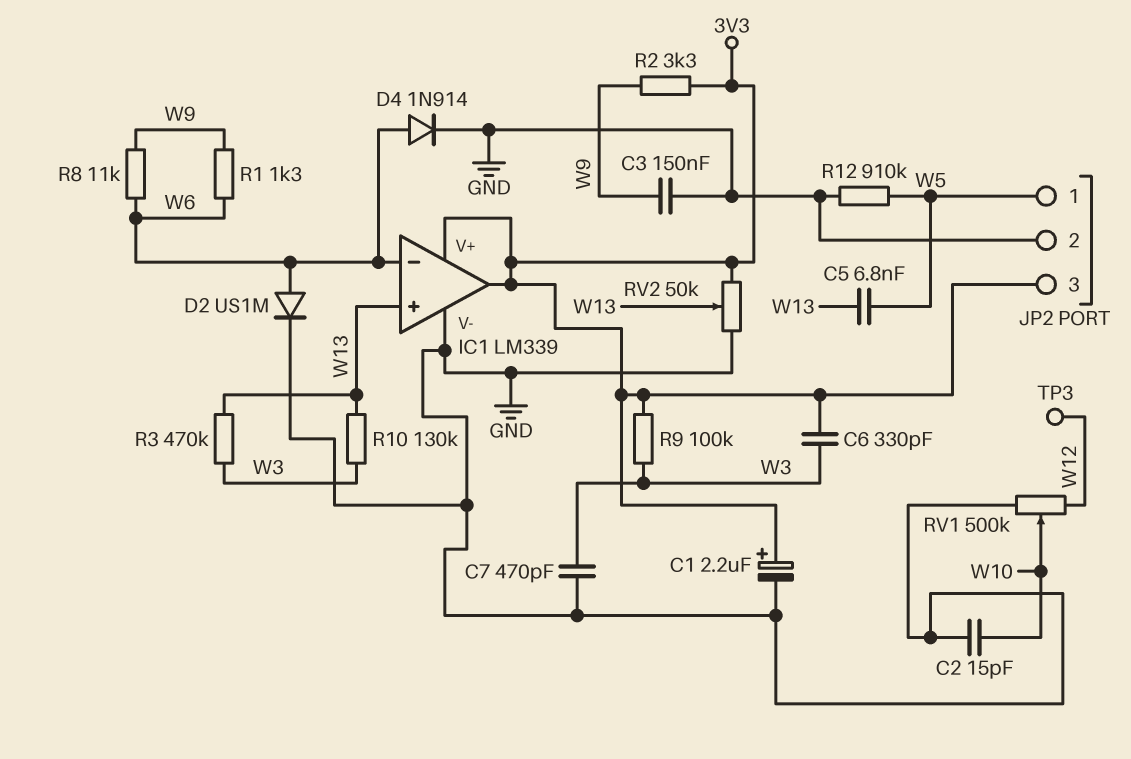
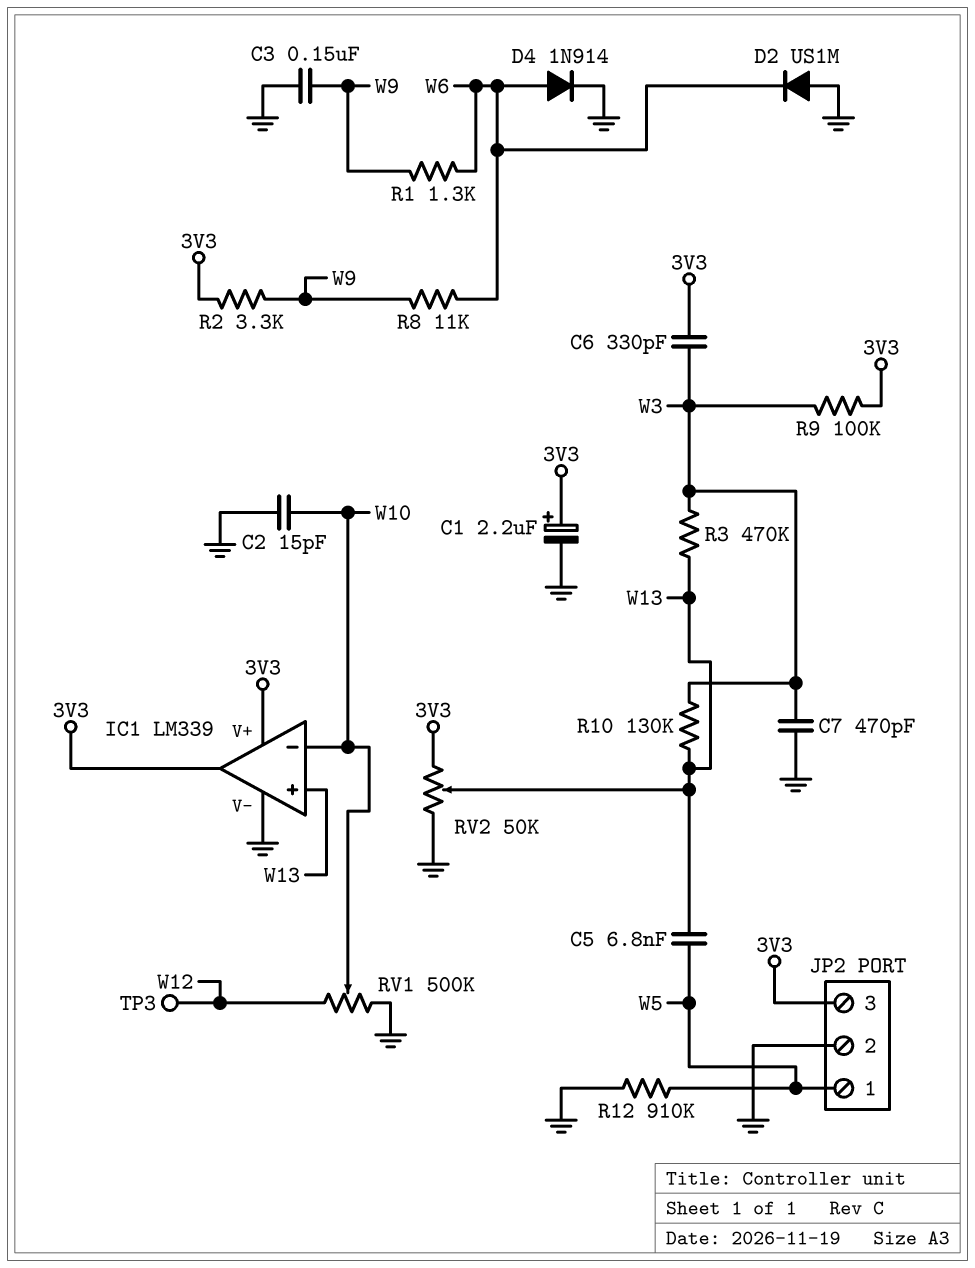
D2: diode US1M (A W6, K GND) -> diode US1M (A GND, K W6)
IC1 pin in-: W6 -> W10

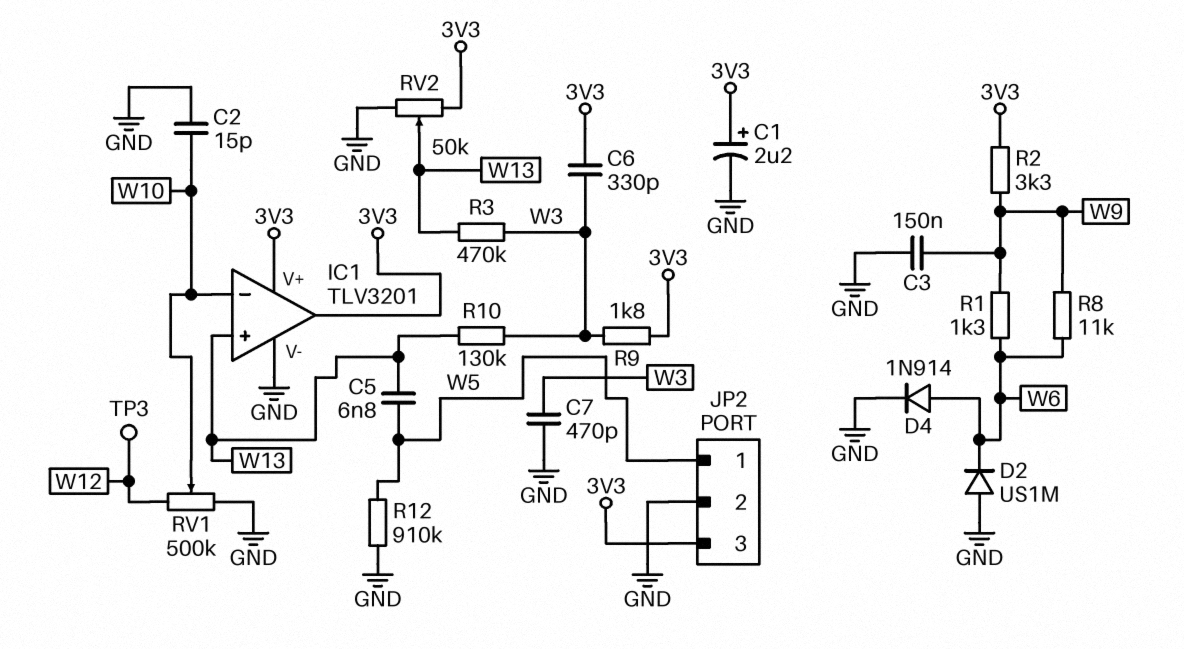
IC1: LM339 -> TLV3201
R9: 100k (3V3, W3) -> 1.8k (3V3, W3)

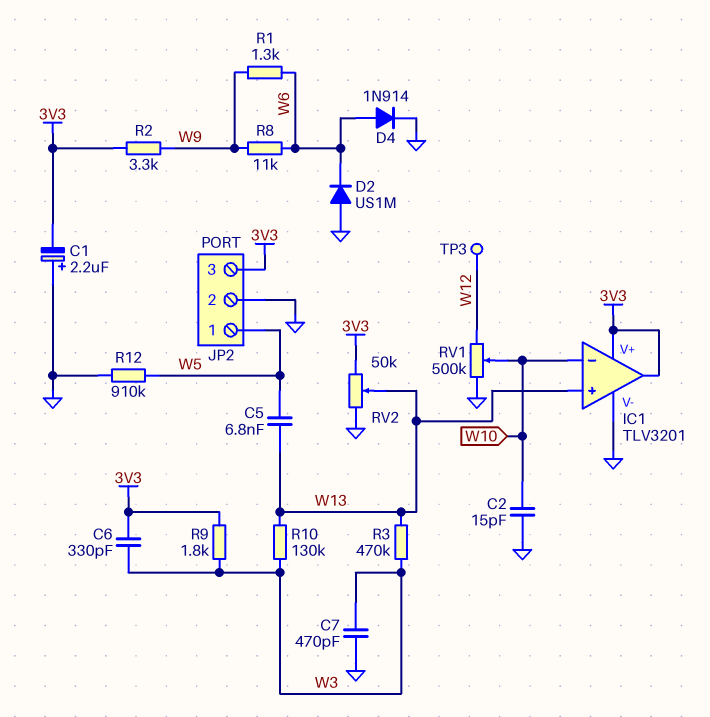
C1: 2.2uF (plus 3V3, minus GND) -> 2.2uF (plus GND, minus 3V3)
C3: 150nF (GND, W9) -> none

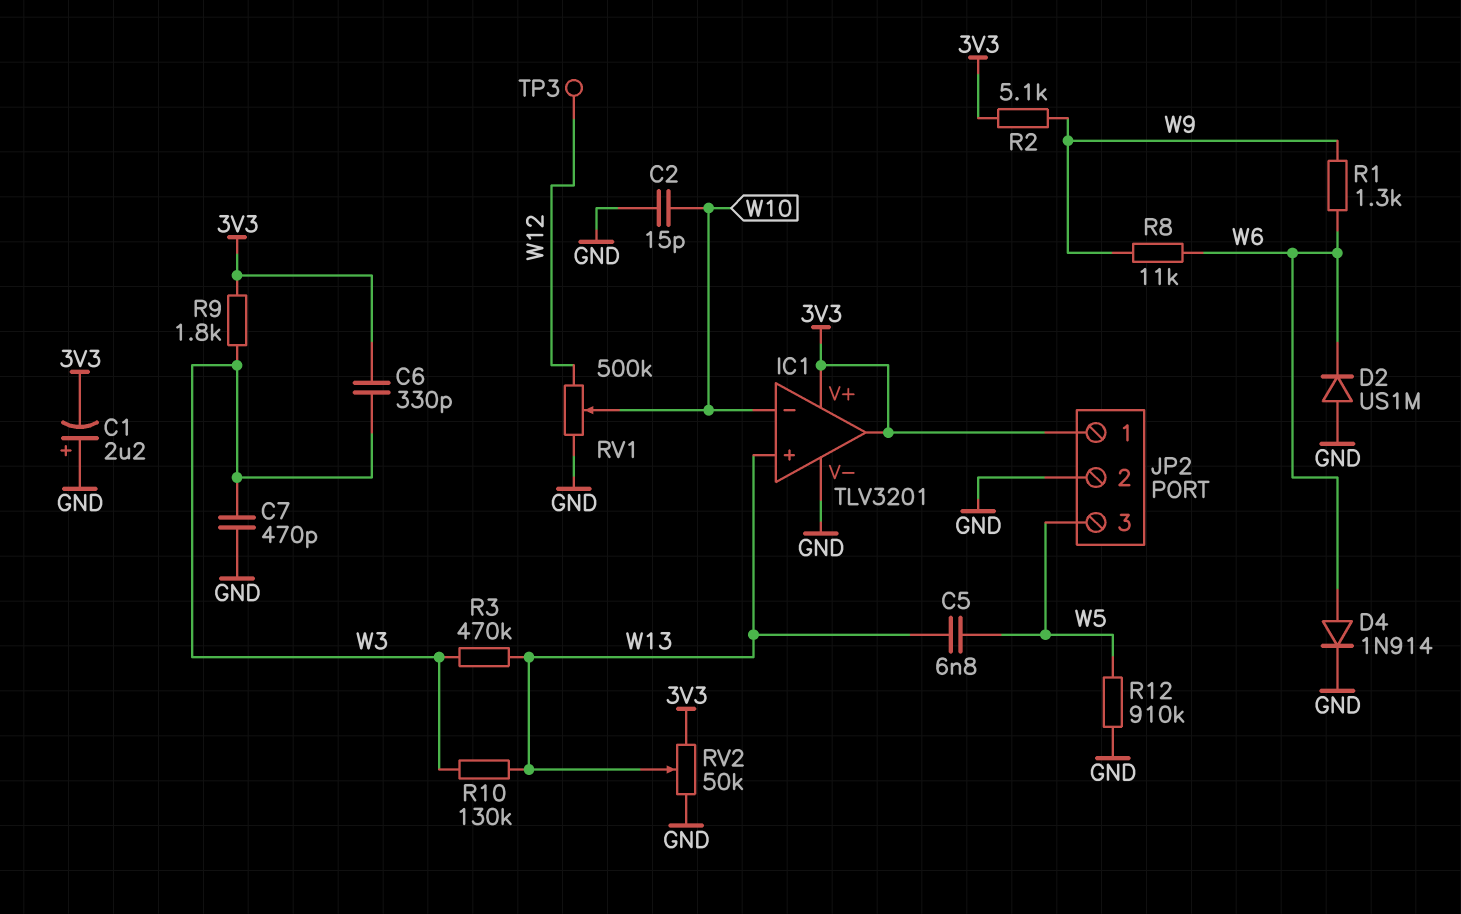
JP2 pin 1: W5 -> 3V3
JP2 pin 3: 3V3 -> W5
R2: 3.3k (3V3, W9) -> 5.1k (3V3, W9)

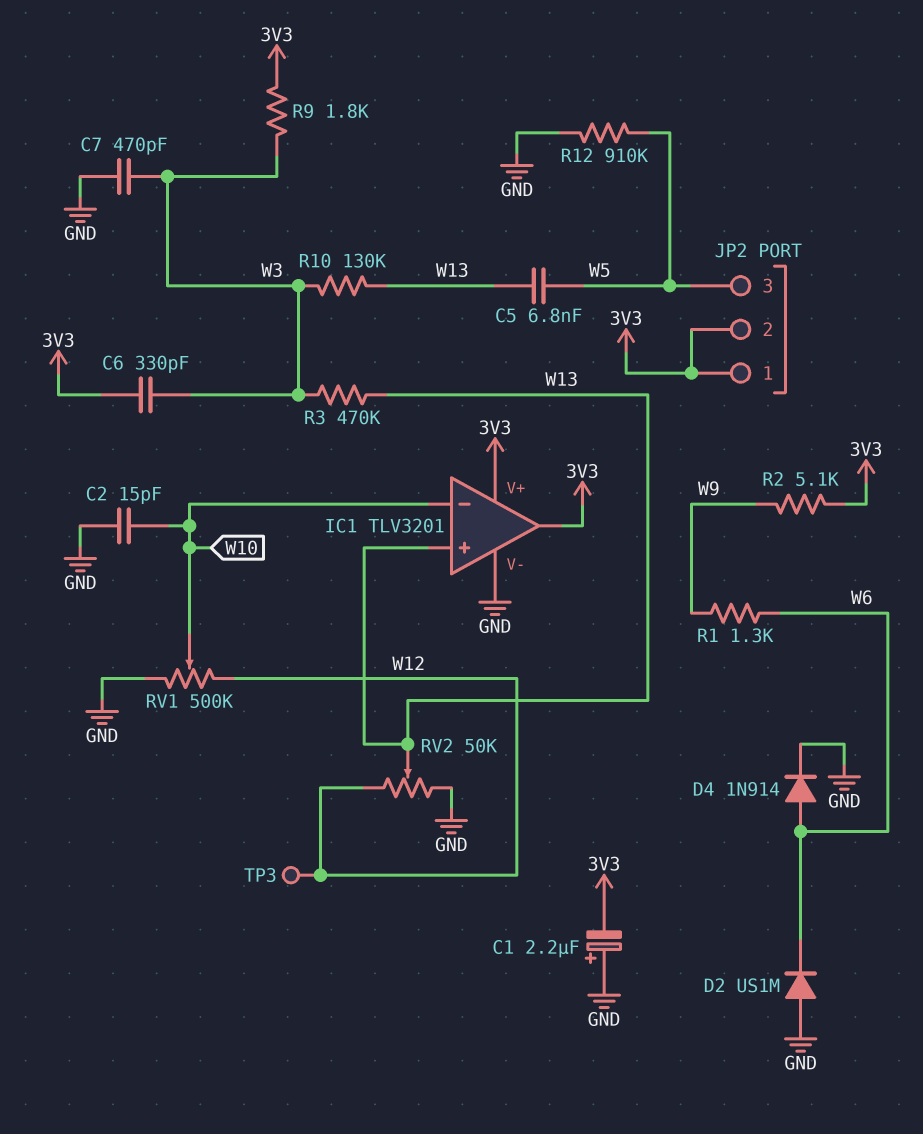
JP2 pin 2: GND -> 3V3
R8: 11k (W6, W9) -> none
RV2: 50k (3V3, GND, wiper W13) -> 50k (GND, W12, wiper W13)

